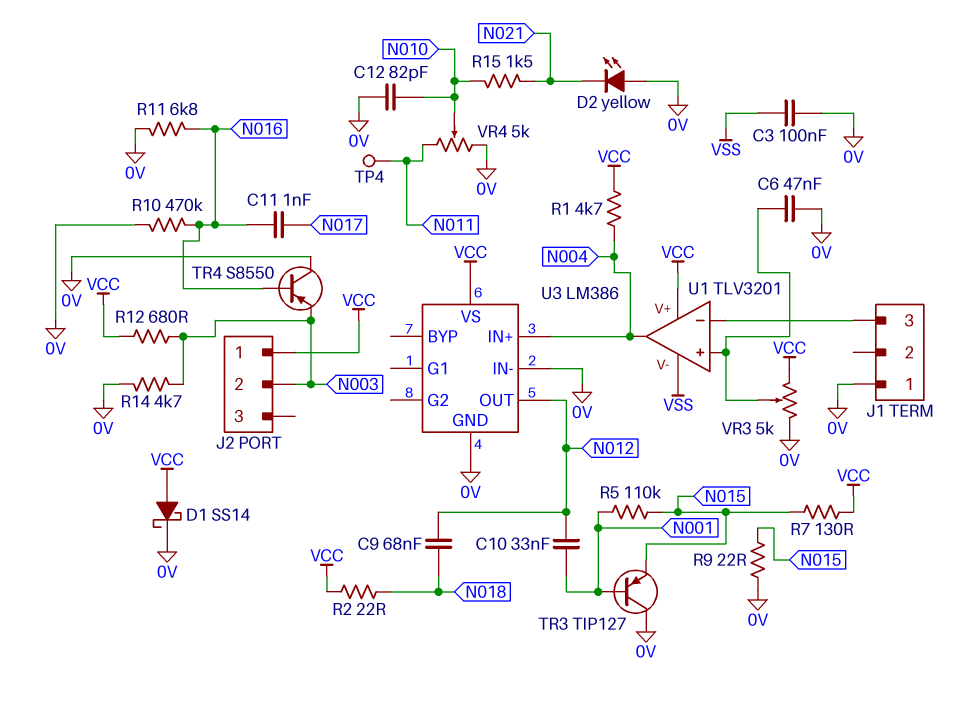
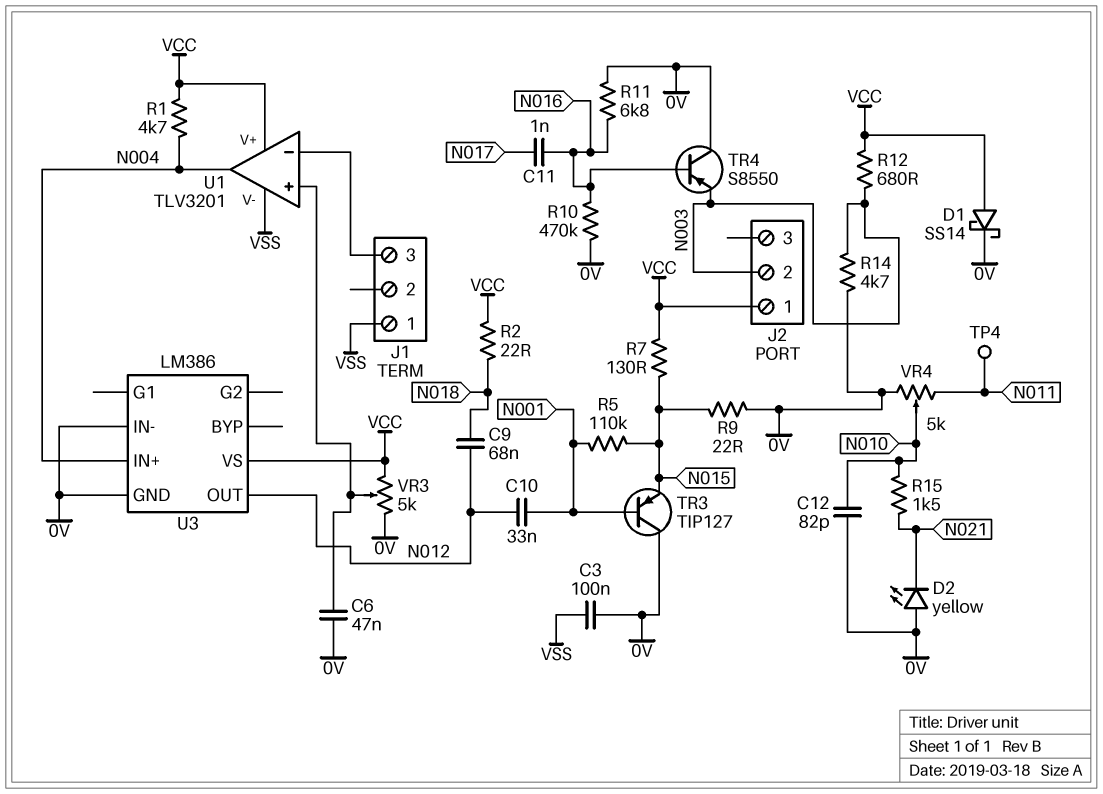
J1 pin 1: 0V -> VSS

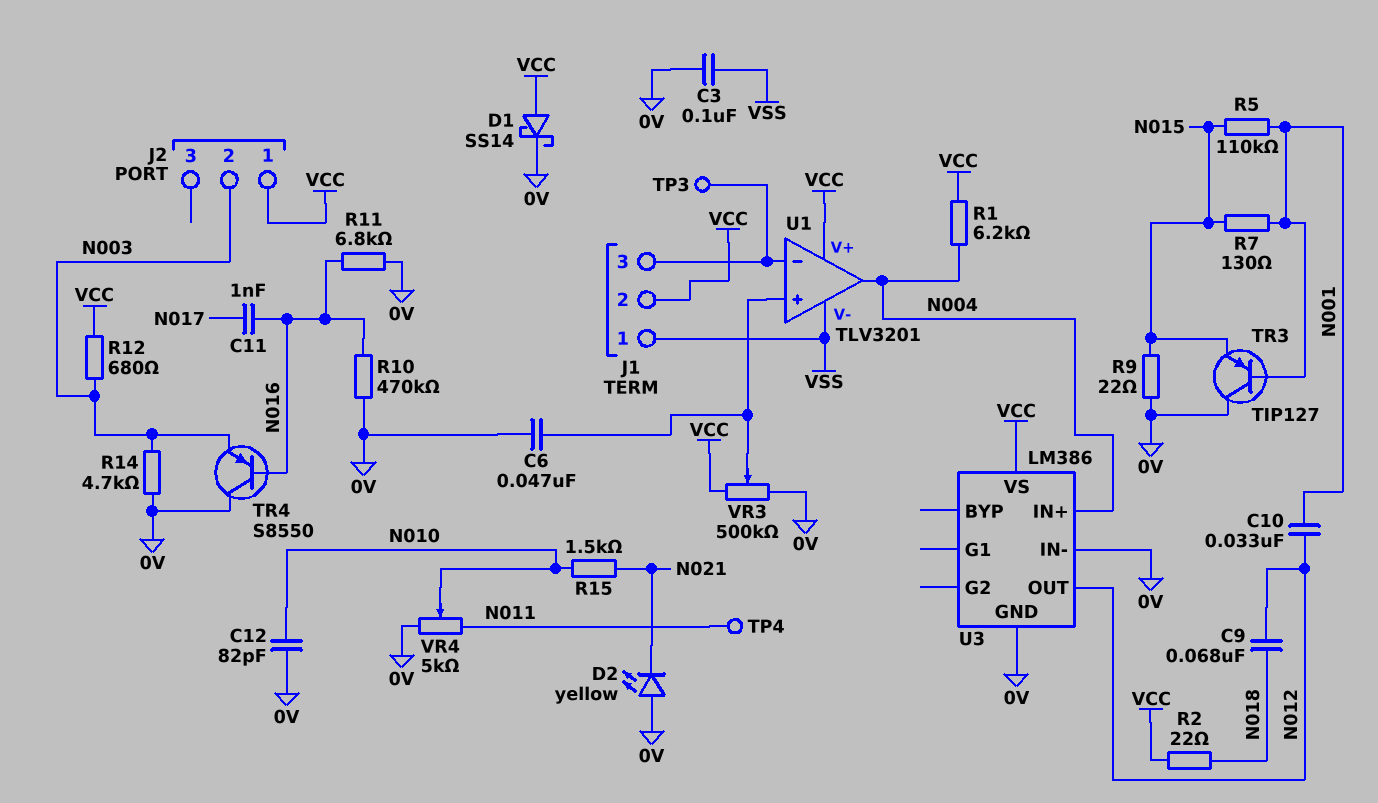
J1 pin 2: none -> VCC
R1: 4.7k (N004, VCC) -> 6.2k (N004, VCC)
R7: 130 (N015, VCC) -> 130 (N001, N015)
TP3: none -> test point (J1/3)
VR3: 5k (0V, VCC, wiper U1/in+) -> 500k (0V, VCC, wiper U1/in+)

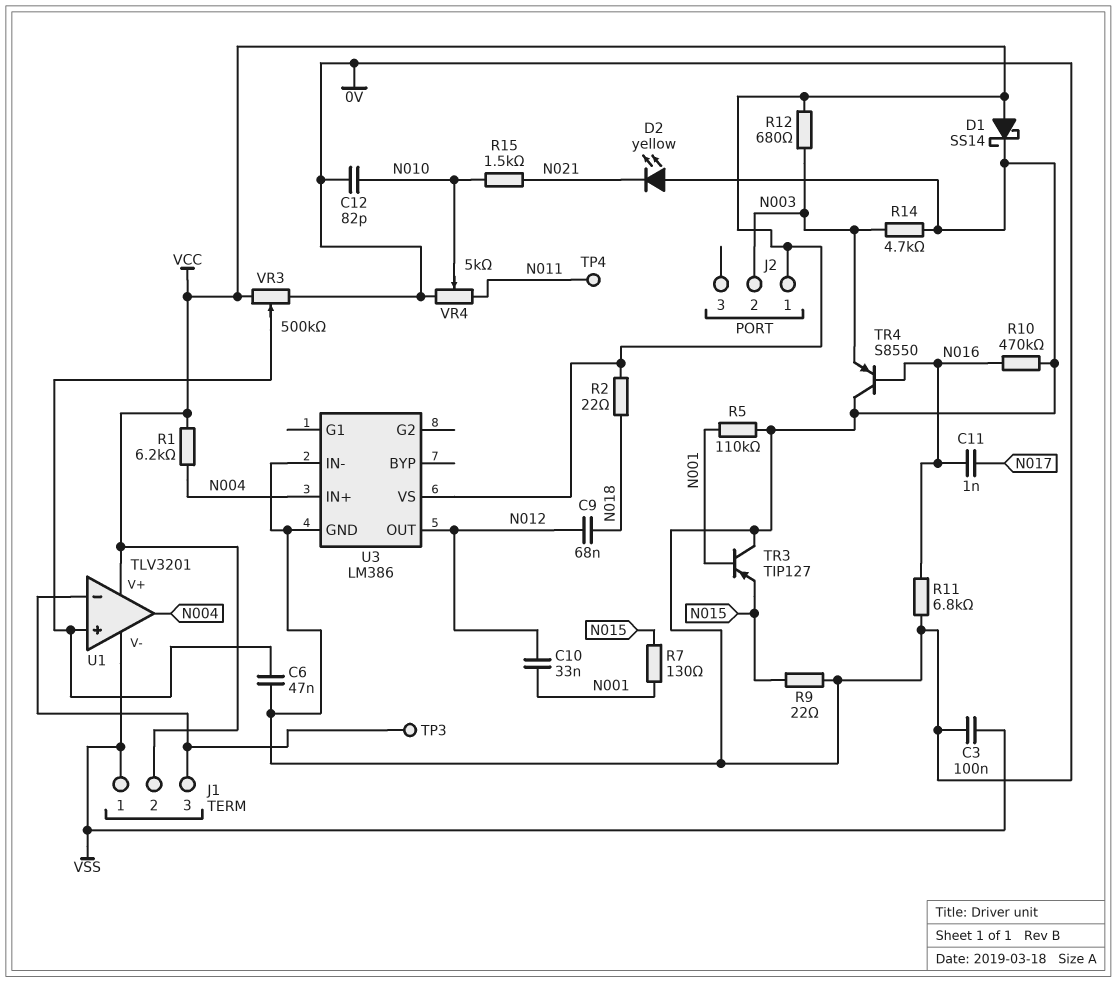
R5: 110k (N001, N015) -> 110k (0V, N001)

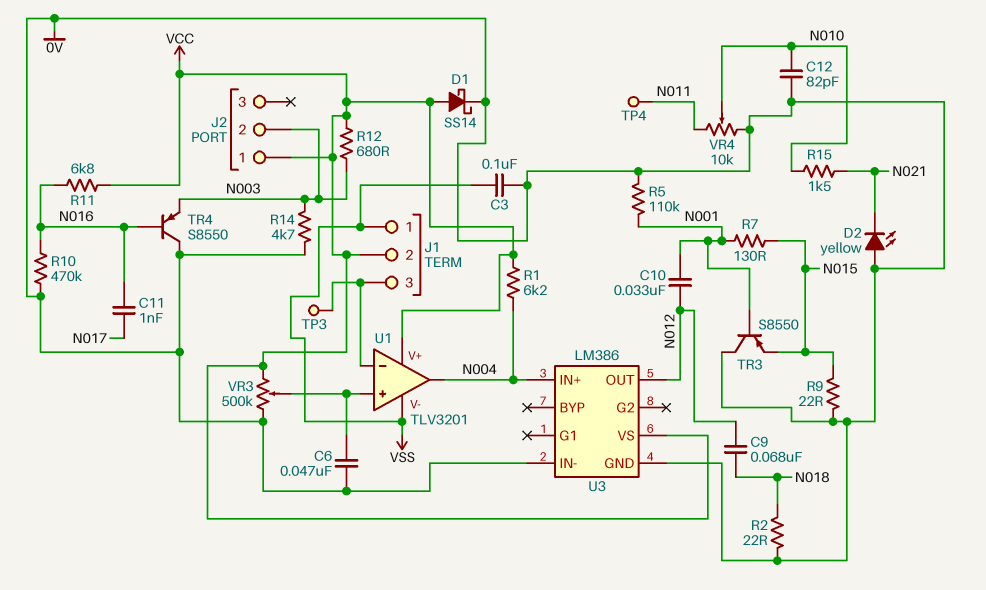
R2: 22 (N018, VCC) -> 22 (0V, N018)
R11: 6.8k (0V, N016) -> 6.8k (N016, VCC)
TR3: PNP TIP127 (B N001, C 0V, E N015) -> PNP S8550 (B N001, C 0V, E N015)
VR4: 5k (0V, N011, wiper N010) -> 10k (0V, N011, wiper N010)

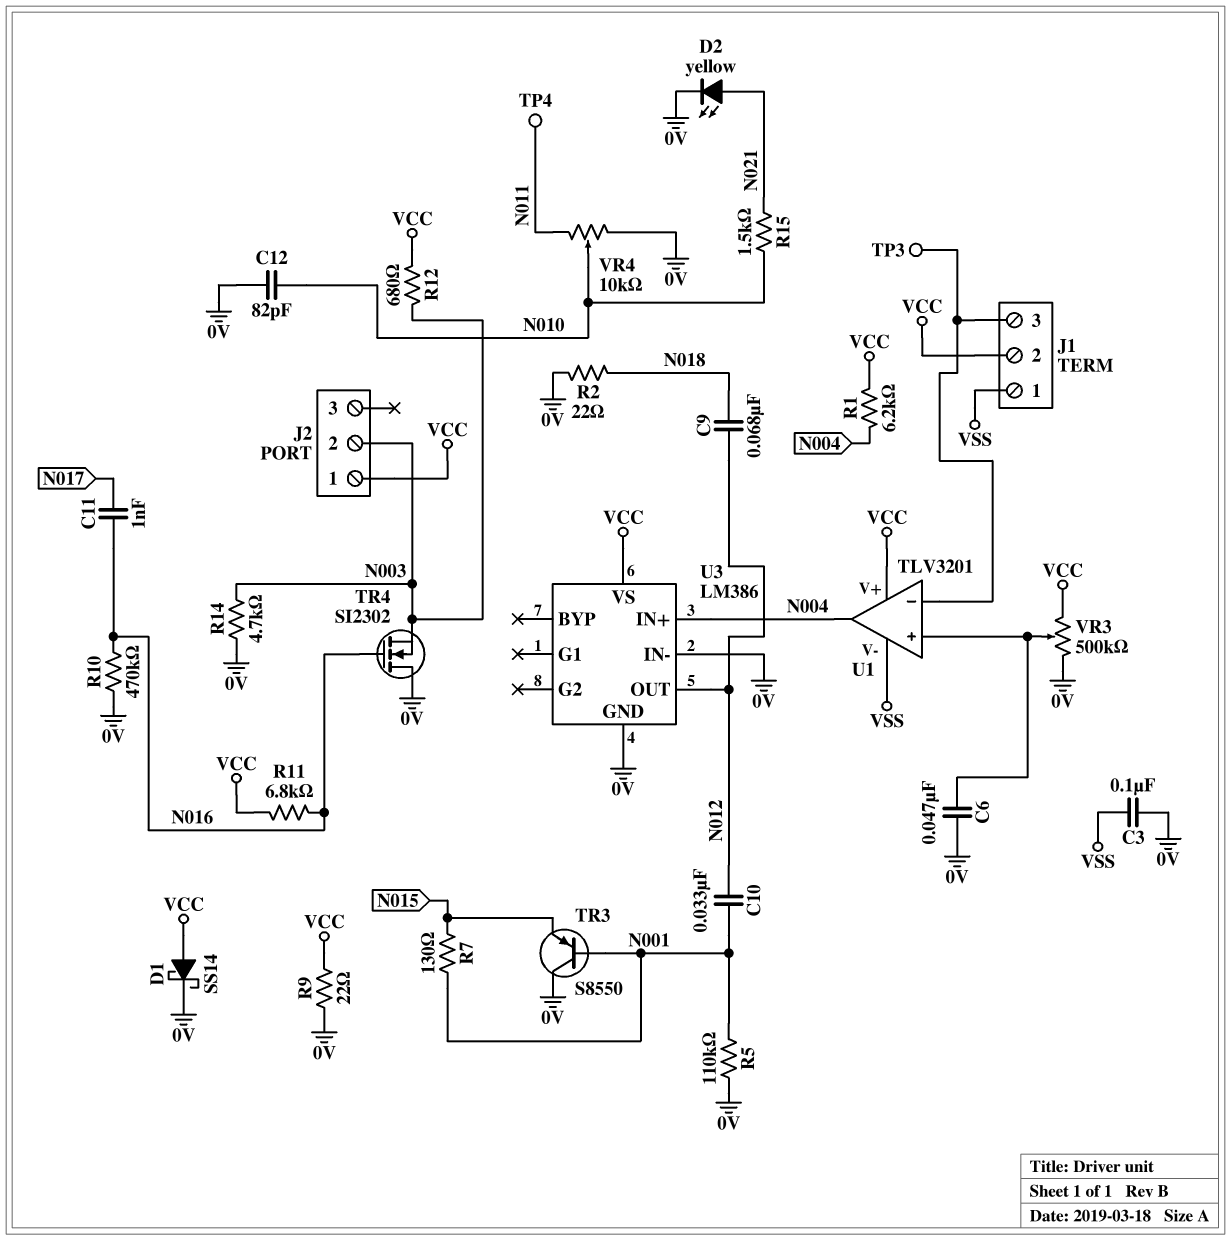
D2: LED yellow (A 0V, K N021) -> LED yellow (A N021, K 0V)
R9: 22 (0V, N015) -> 22 (0V, VCC)
TR4: PNP S8550 (B N016, C 0V, E N003) -> NMOS SI2302 (G N016, D 0V, S N003)

